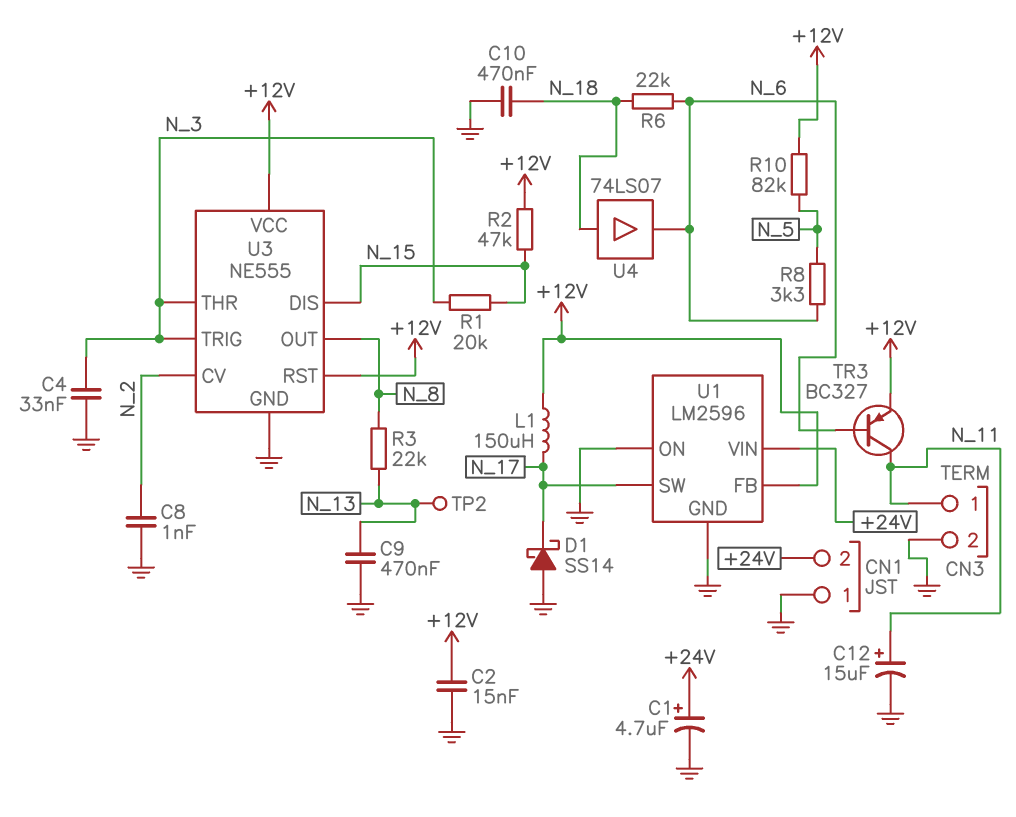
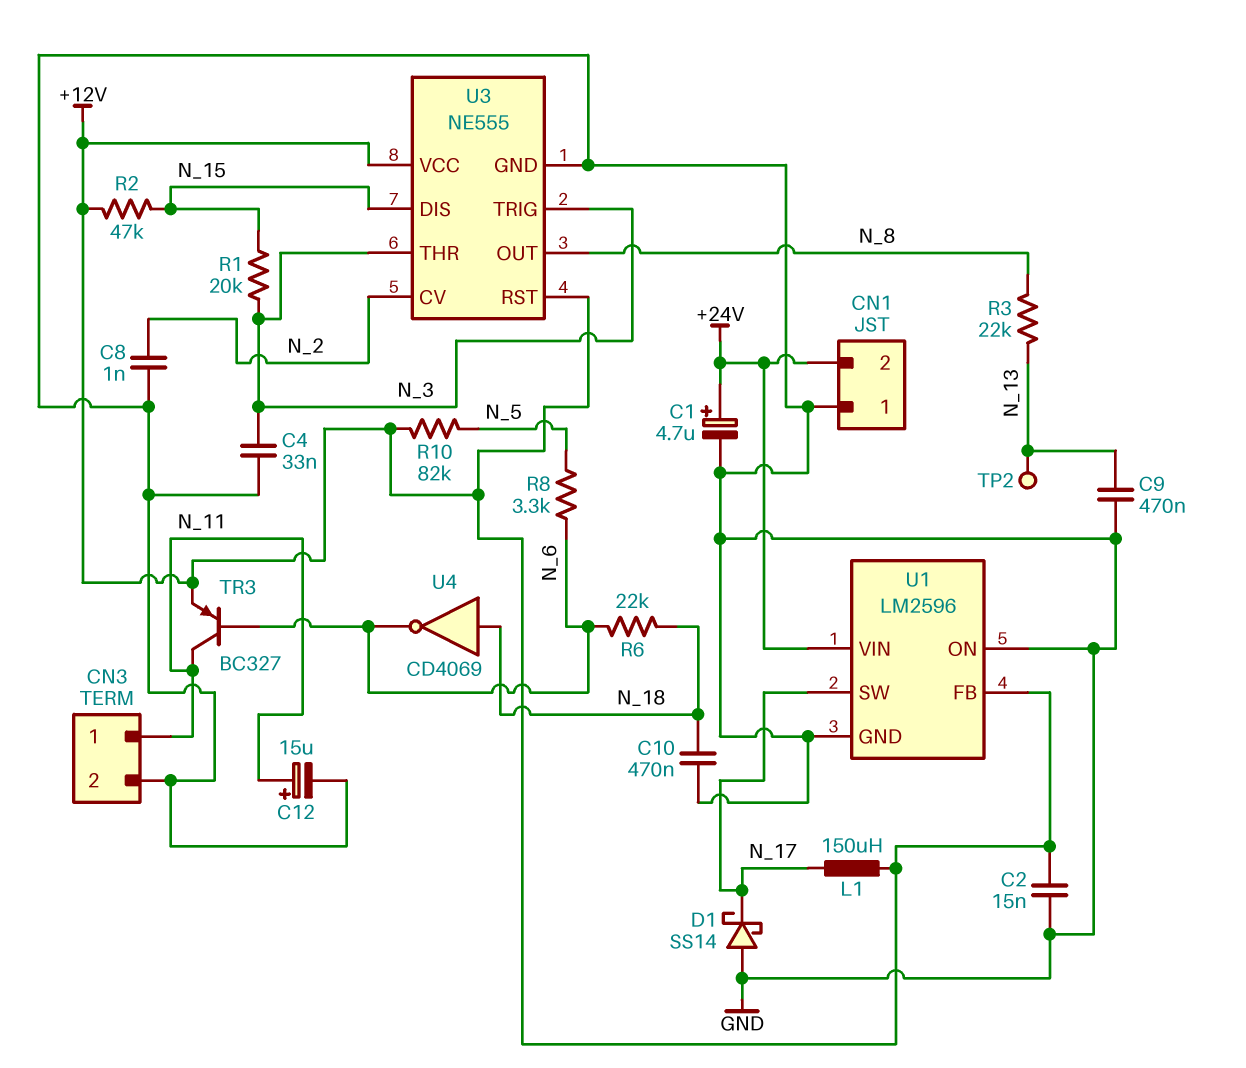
U4: buffer 74LS07 (in N_18, out N_6) -> NOT CD4069 (in N_18, out N_6)

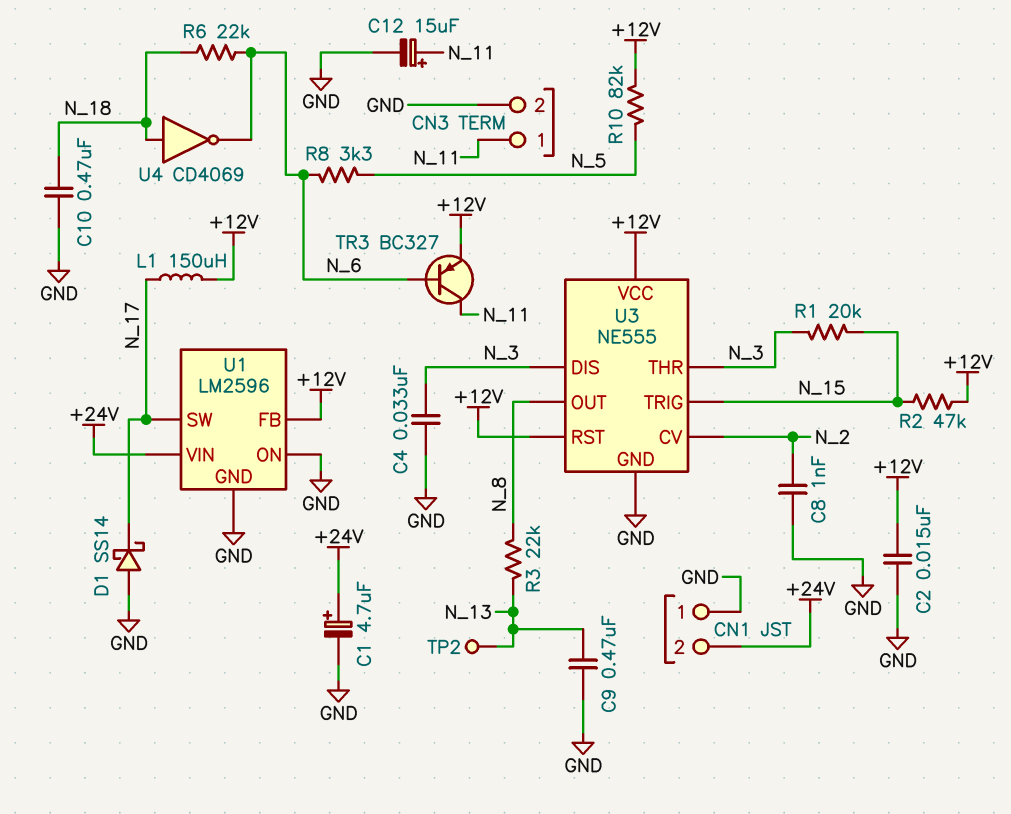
U3 pin DIS: N_15 -> N_3
U3 pin TRIG: N_3 -> N_15

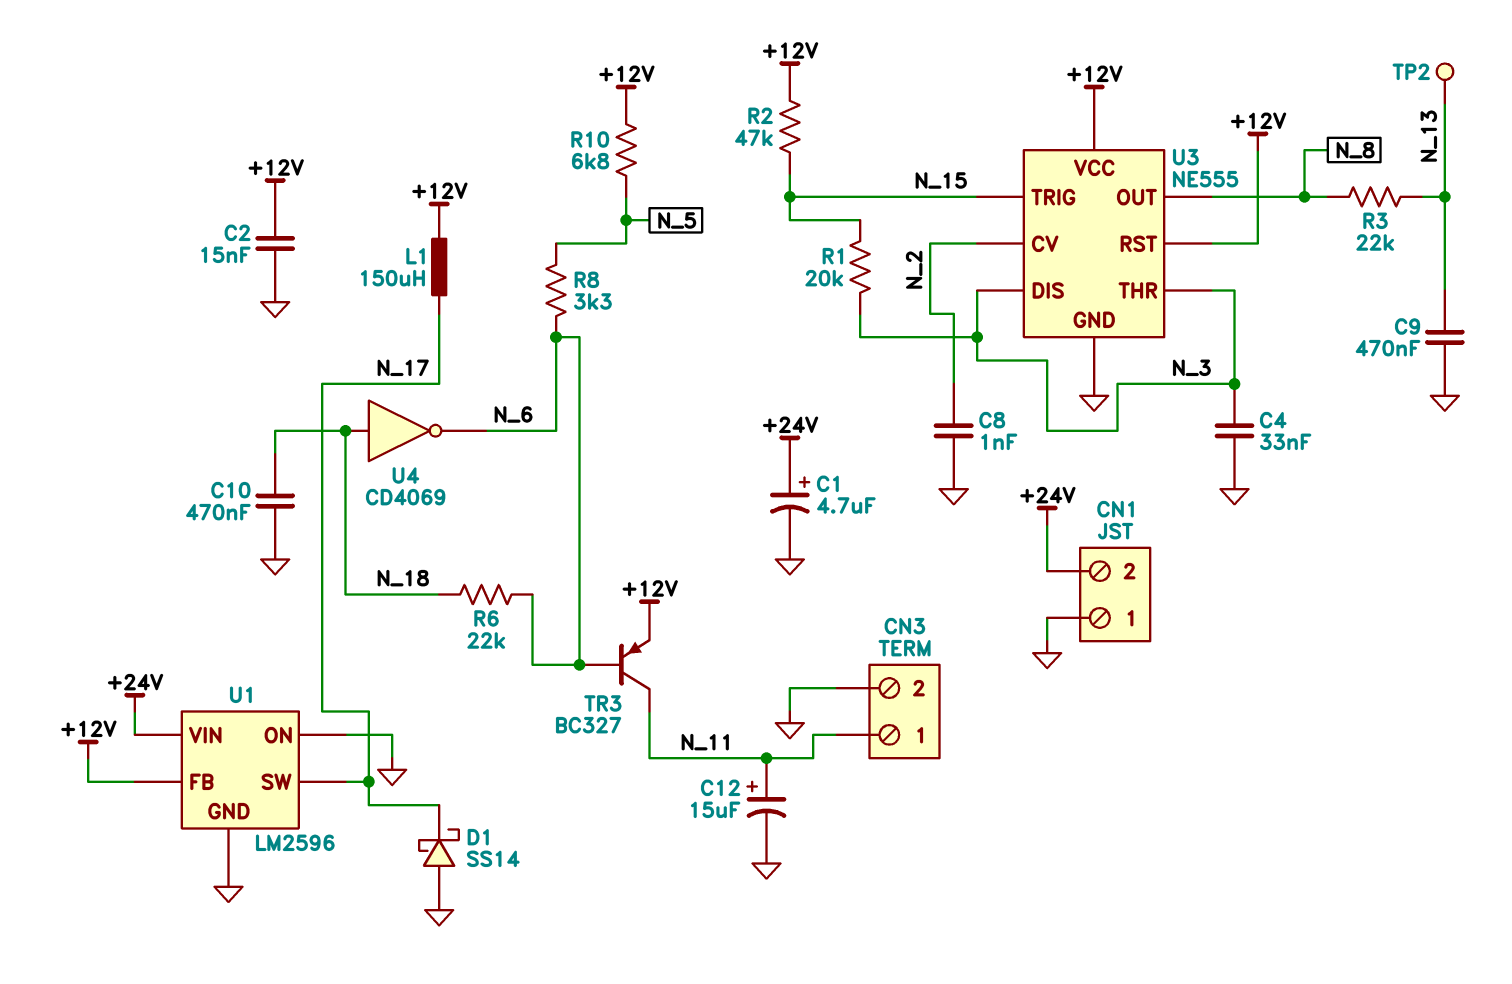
R10: 82k (+12V, N_5) -> 6.8k (+12V, N_5)

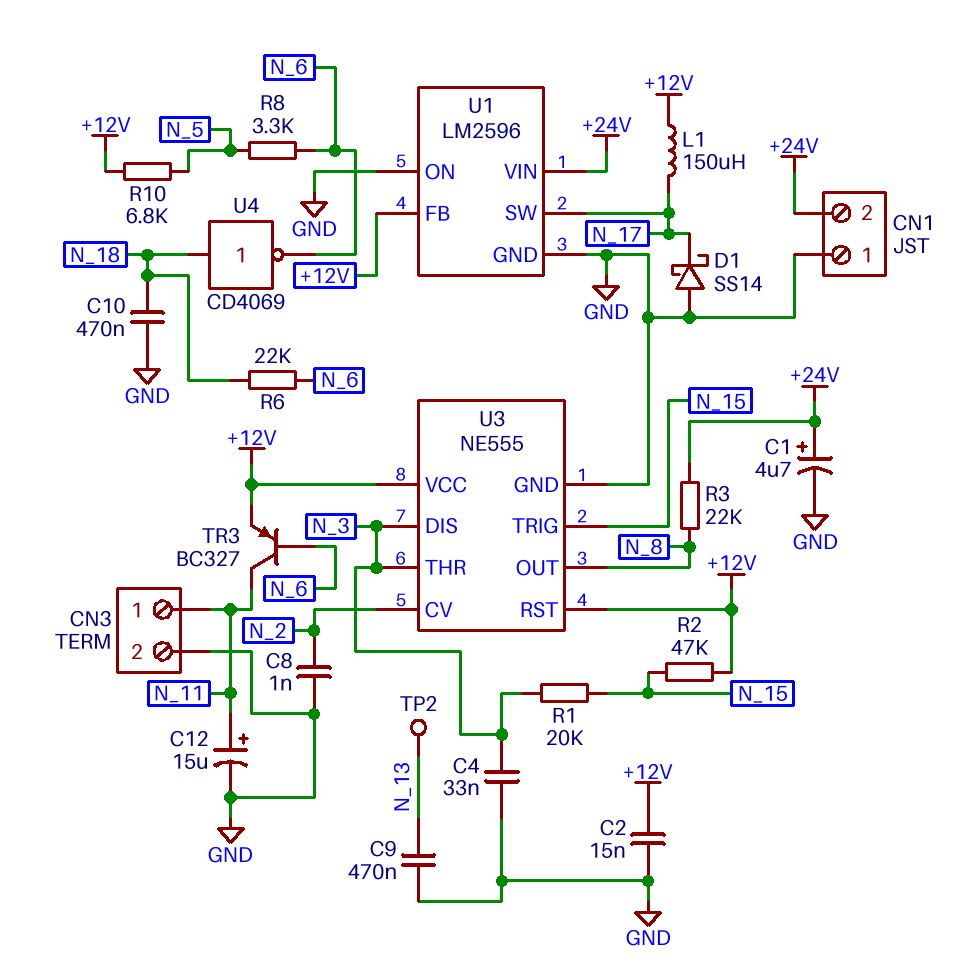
R3: 22k (N_8, N_13) -> 22k (+24V, N_8)

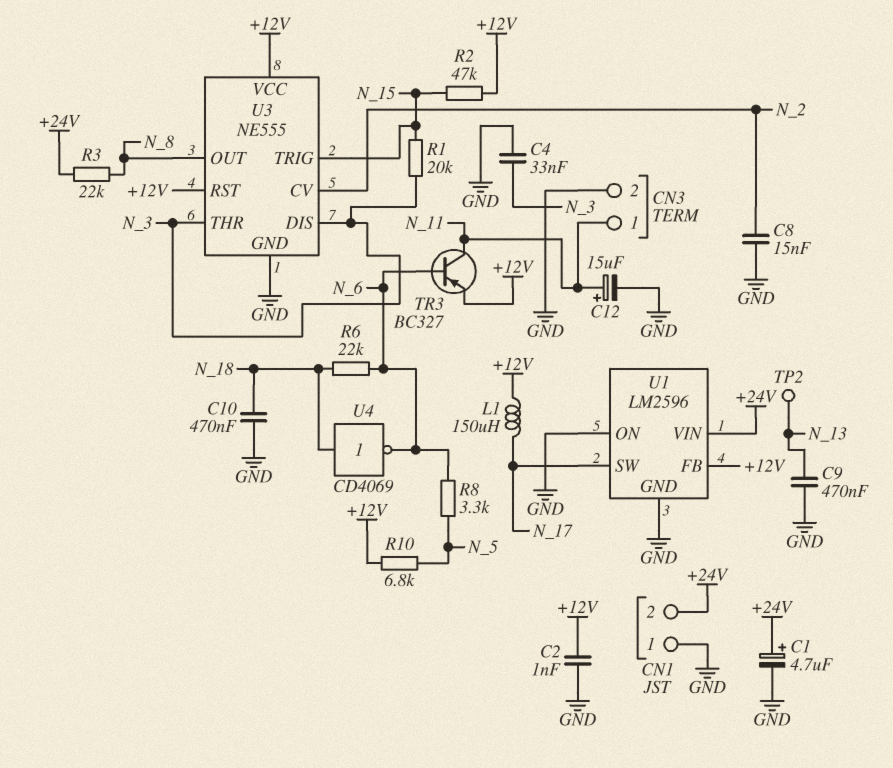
C2: 15nF (+12V, GND) -> 1nF (+12V, GND)
C8: 1nF (GND, N_2) -> 15nF (GND, N_2)
D1: schottky SS14 (A GND, K N_17) -> none

